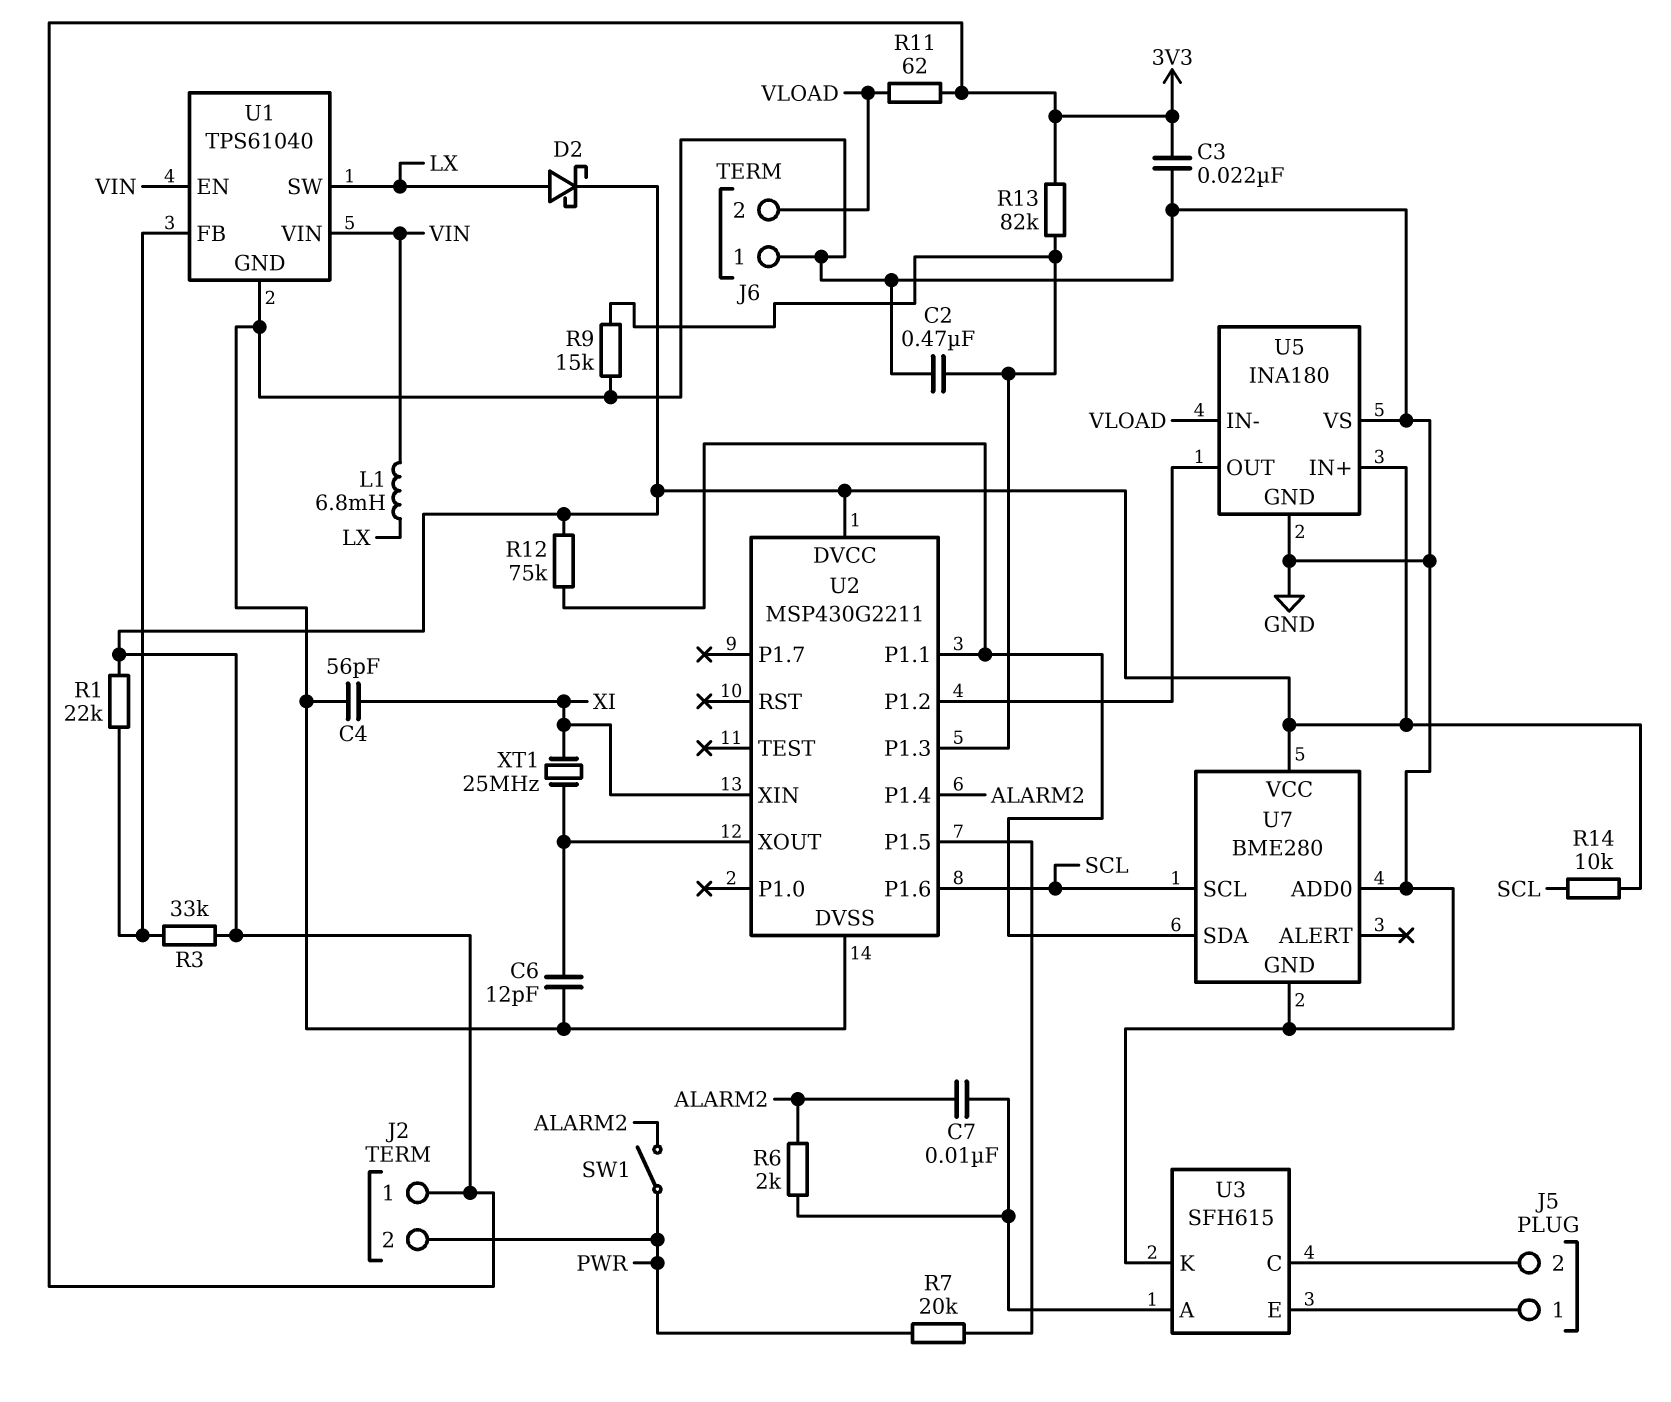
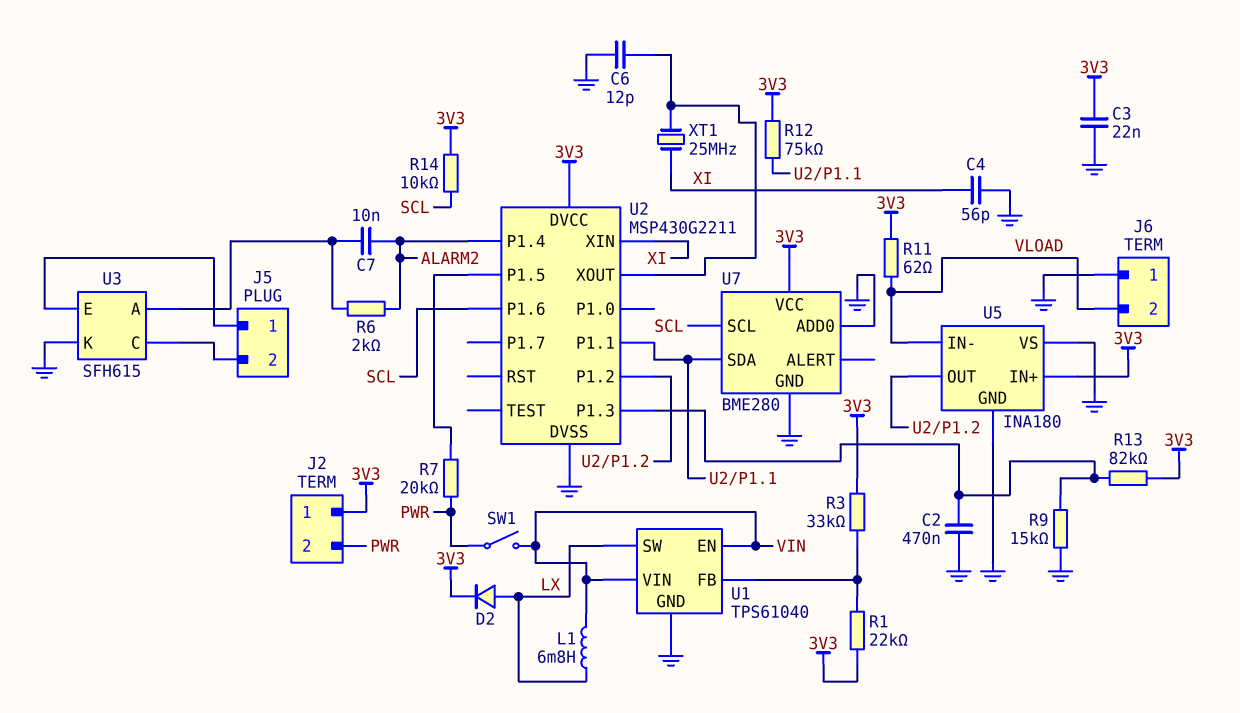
D2: schottky (A LX, K 3V3) -> diode (A LX, K 3V3)
SW1: switch (ALARM2, PWR) -> switch (PWR, VIN)

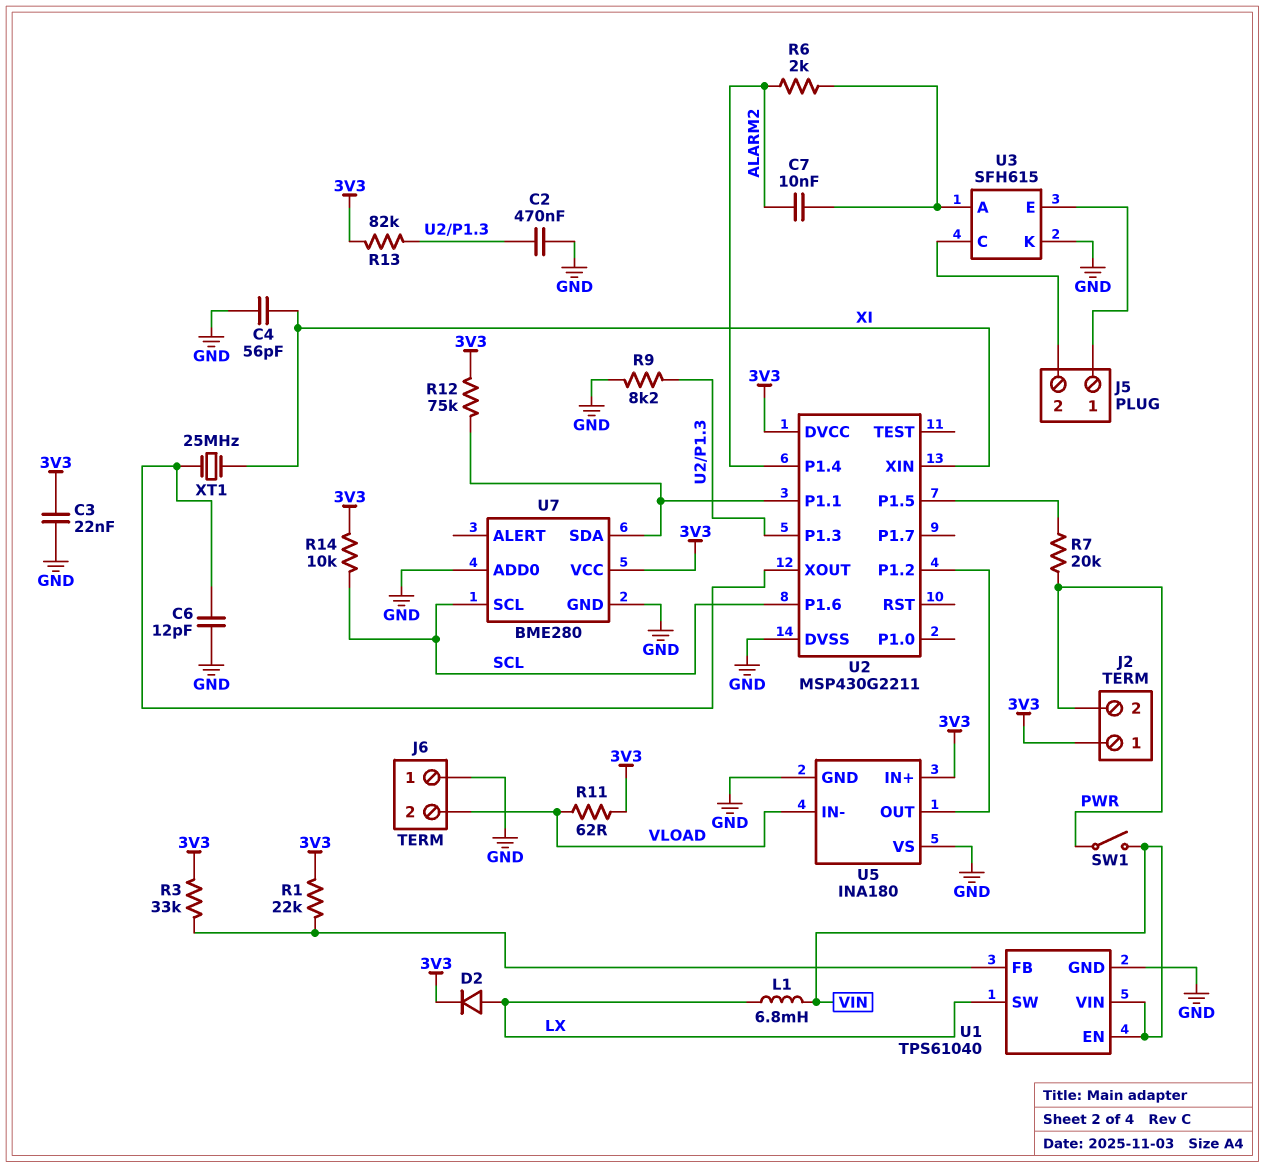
R9: 15k (GND, U2/P1.3) -> 8.2k (GND, U2/P1.3)

